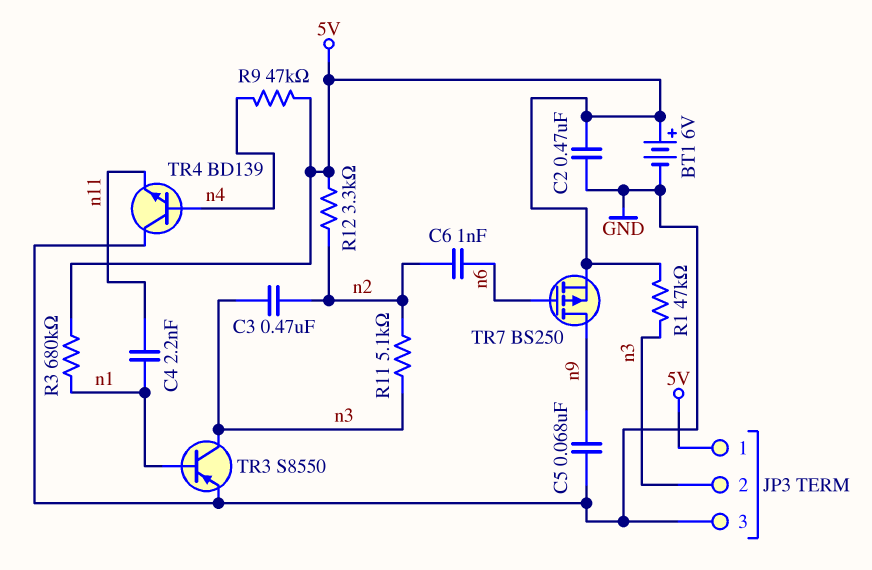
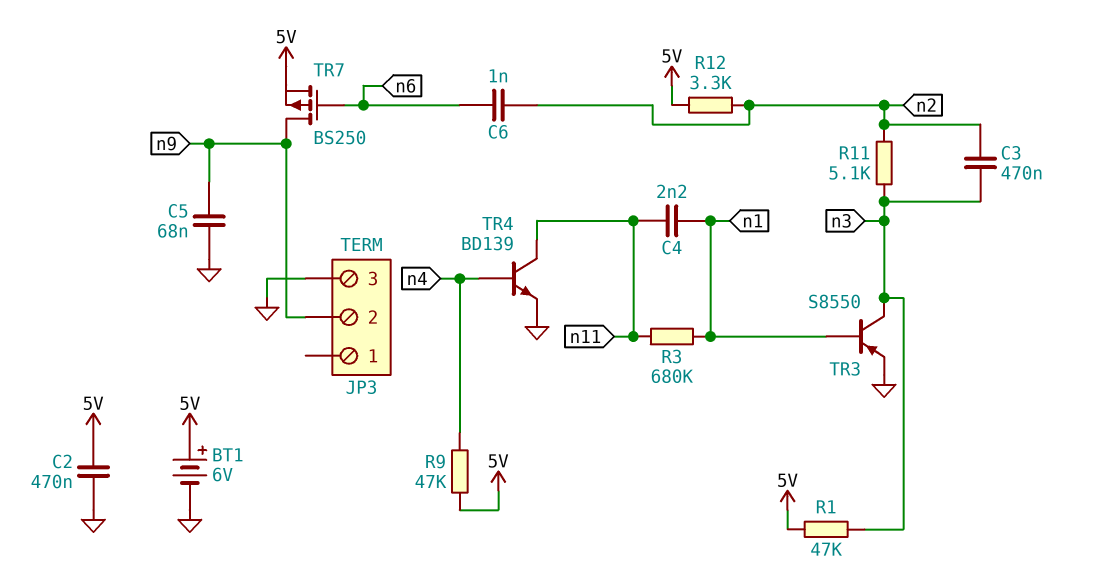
JP3 pin 1: 5V -> none
JP3 pin 2: n3 -> n9
R3: 680k (5V, n1) -> 680k (n1, n11)
TR4: NPN BD139 (B n4, C GND, E n11) -> NPN BD139 (B n4, C n11, E GND)

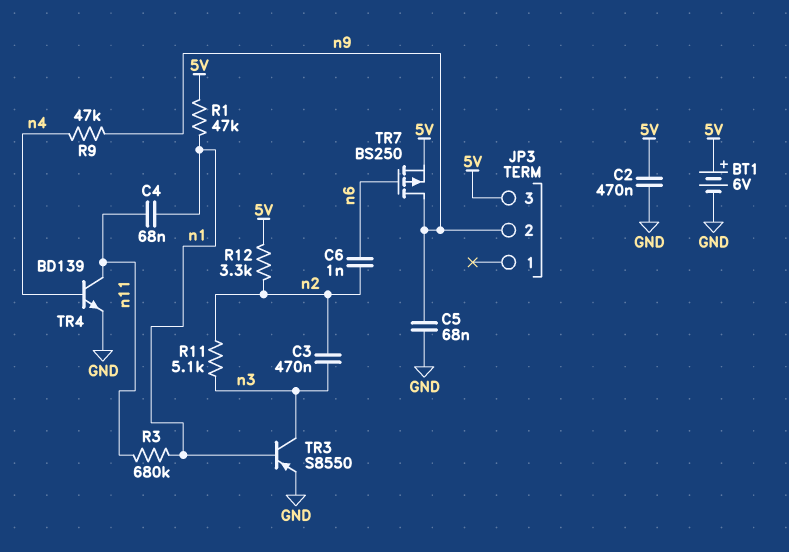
C4: 2.2nF (n1, n11) -> 68nF (n1, n11)
JP3 pin 3: GND -> 5V
R1: 47k (5V, n3) -> 47k (5V, n1)
R9: 47k (5V, n4) -> 47k (n4, n9)

